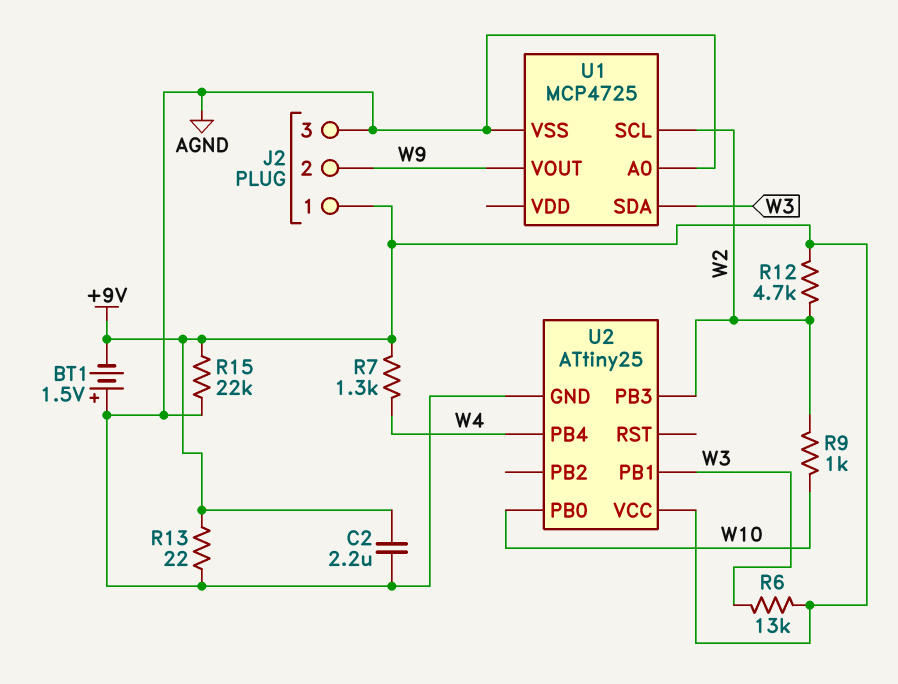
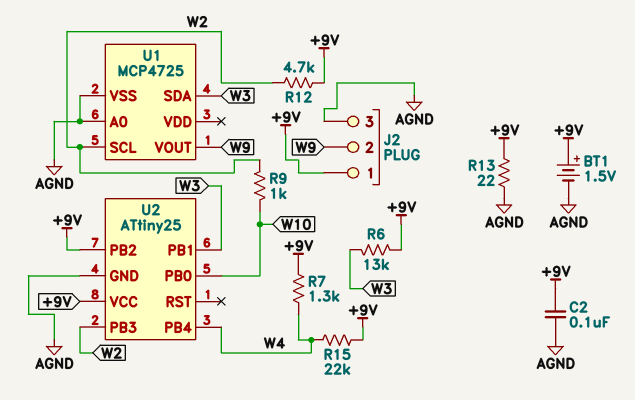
BT1: 1.5V (plus AGND, minus +9V) -> 1.5V (plus +9V, minus AGND)
C2: 2.2uF (+9V, AGND) -> 100nF (+9V, AGND)
R15: 22k (+9V, AGND) -> 22k (+9V, W4)
U2 pin PB2: none -> +9V

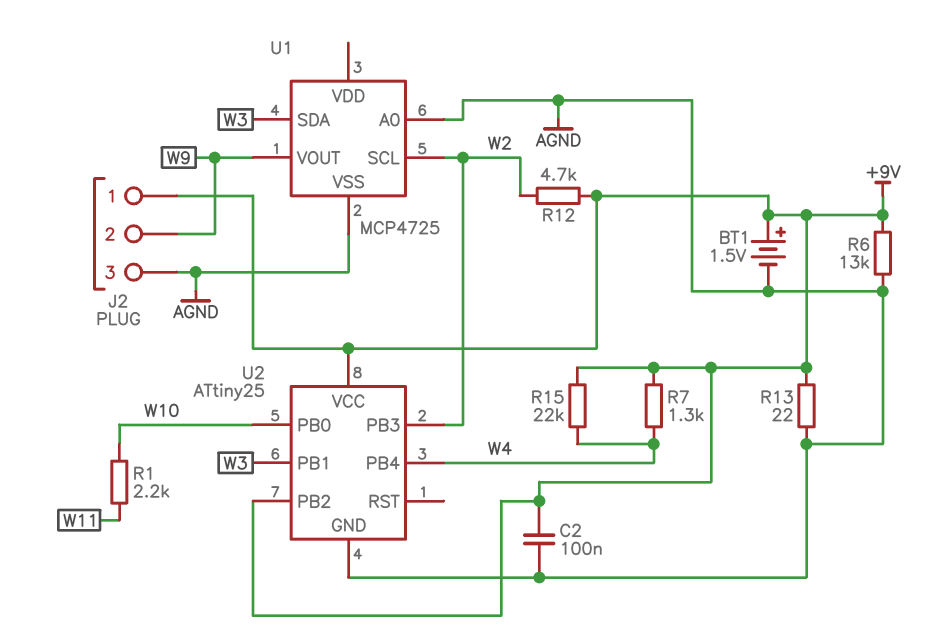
R1: none -> 2.2k (W10, W11)
R6: 13k (+9V, W3) -> 13k (+9V, AGND)
R9: 1k (W2, W10) -> none

